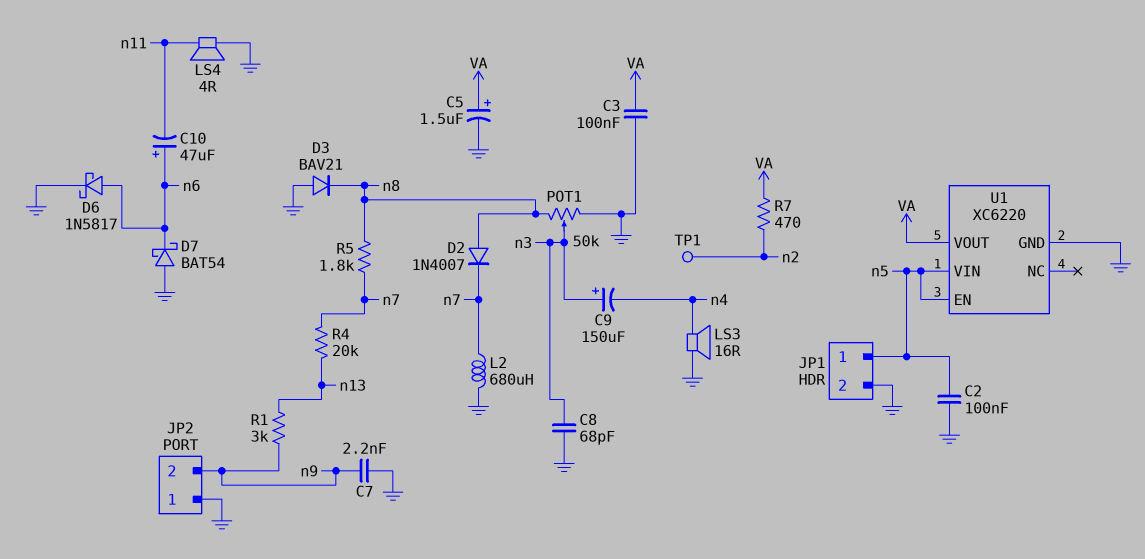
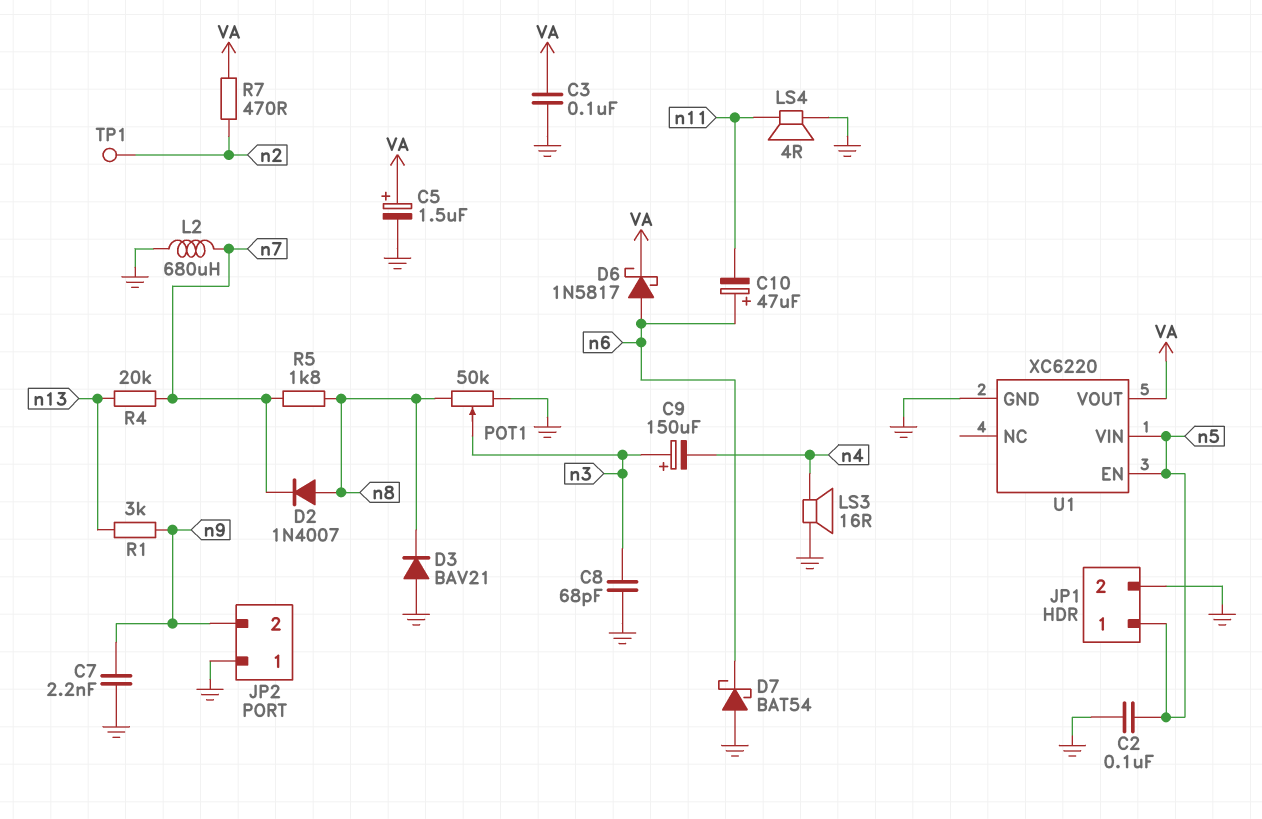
D6: schottky 1N5817 (A n6, K GND) -> schottky 1N5817 (A n6, K VA)

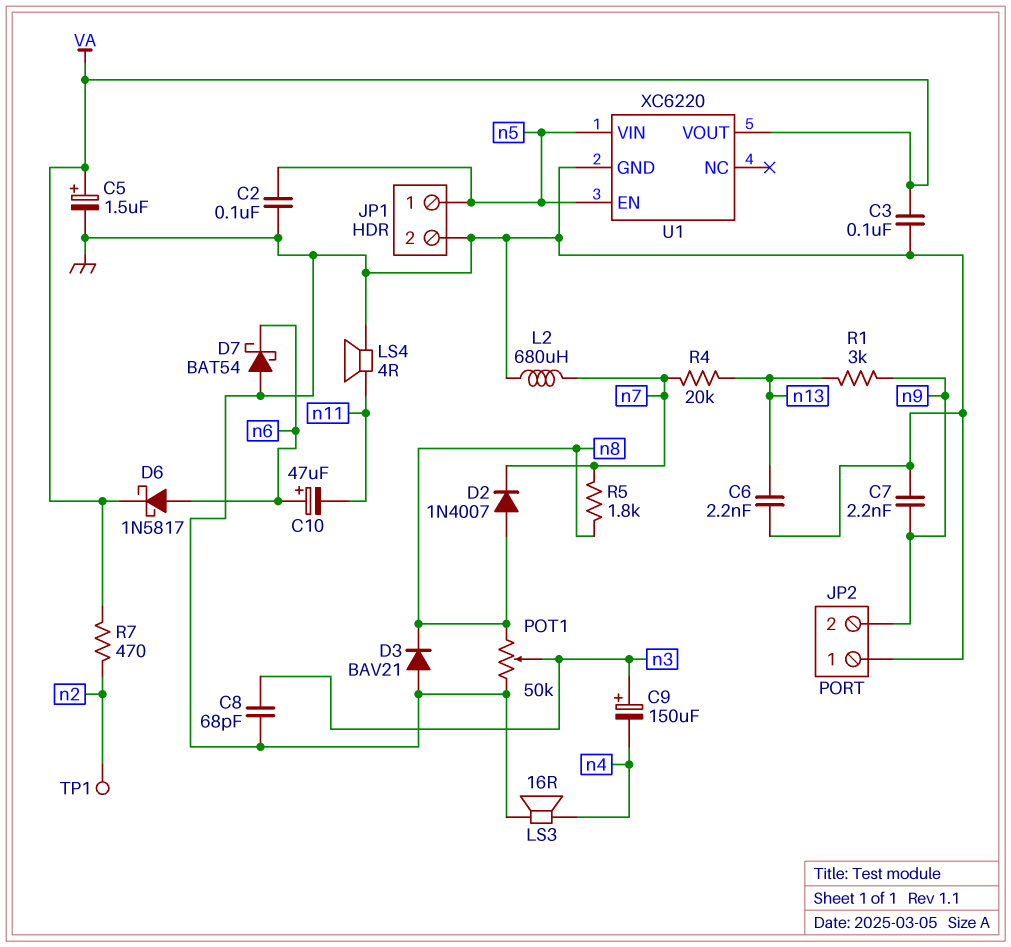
C6: none -> 2.2nF (GND, n13)

